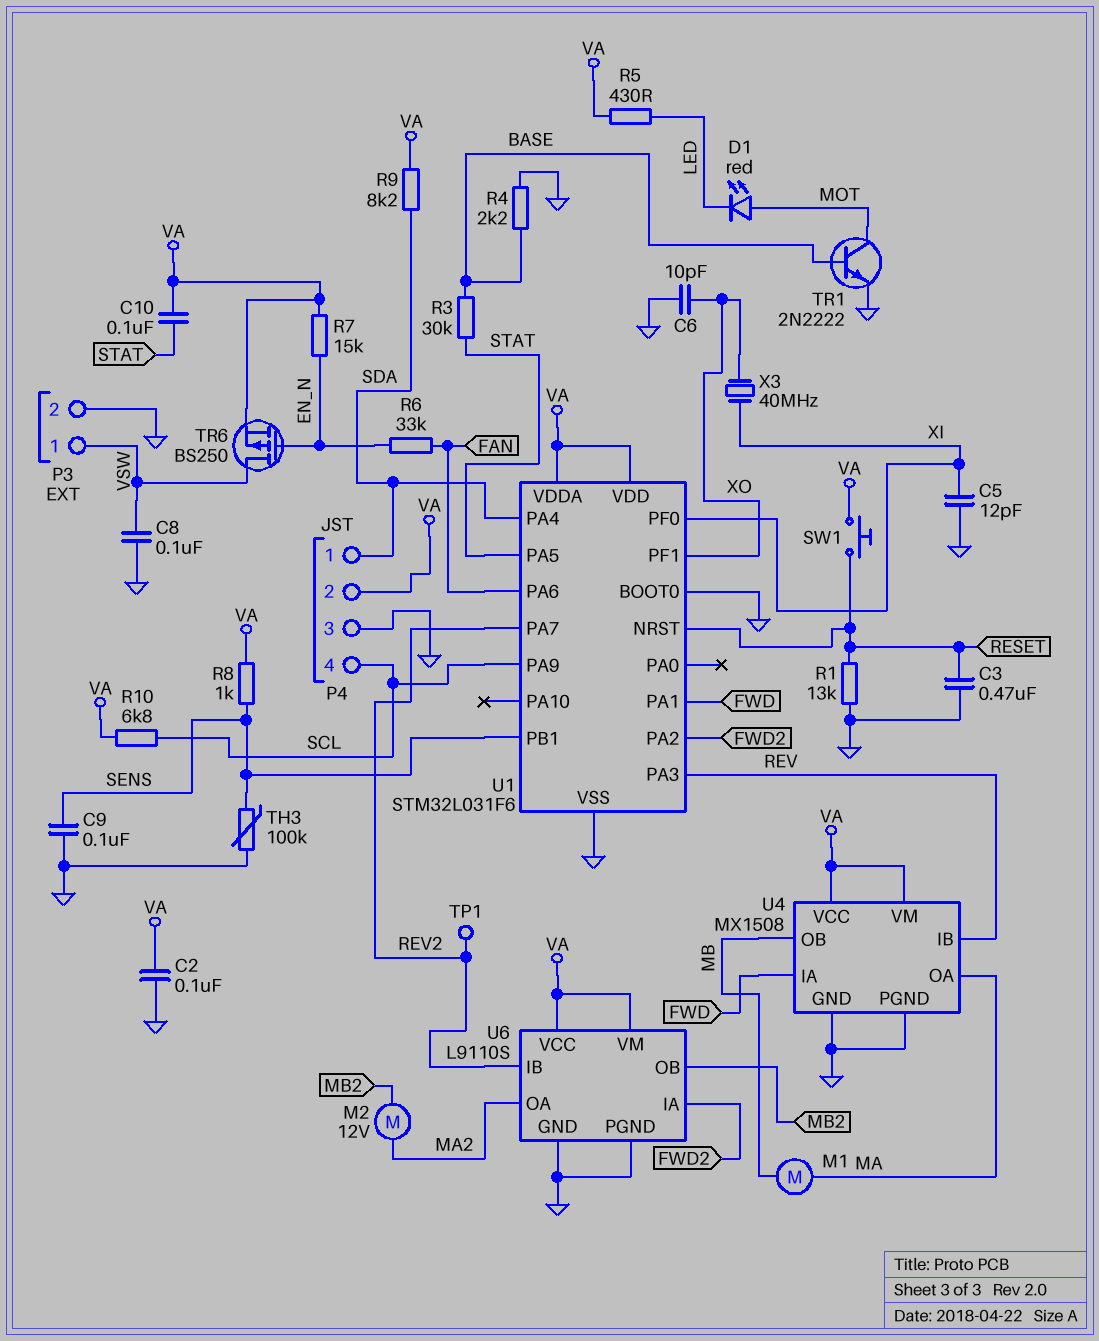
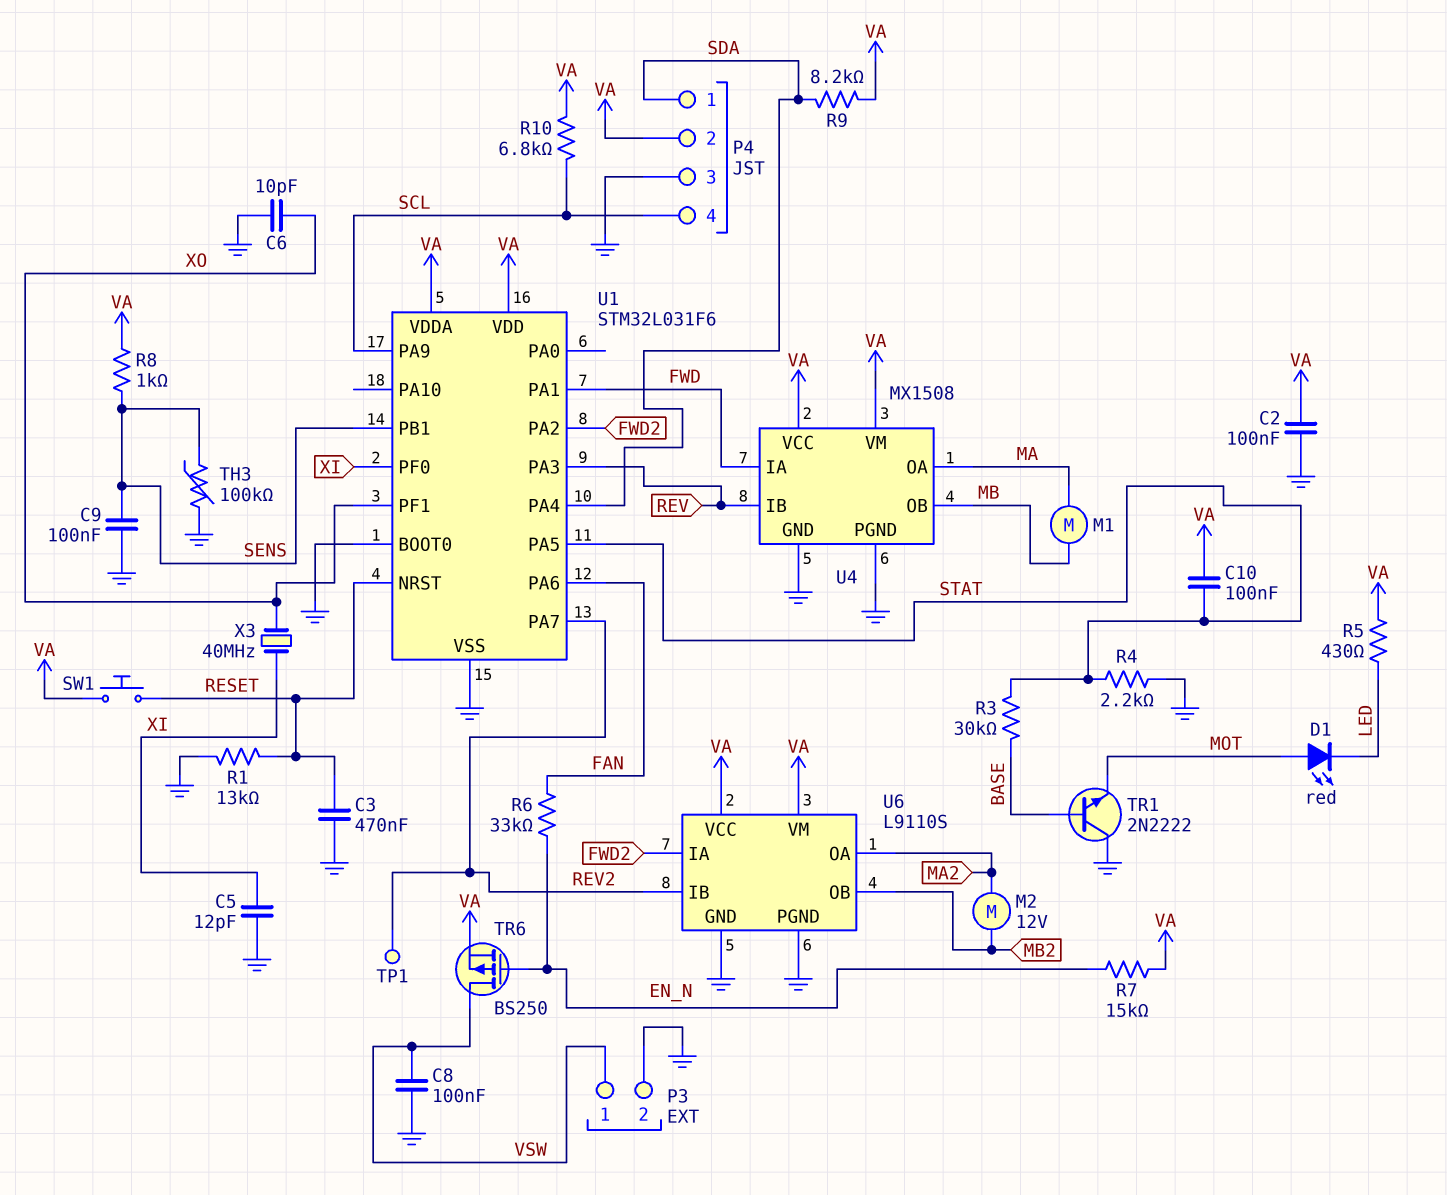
R4: 2.2k (BASE, GND) -> 2.2k (GND, STAT)
TR1: NPN 2N2222 (B BASE, C MOT, E GND) -> NPN 2N2222 (B BASE, C GND, E MOT)

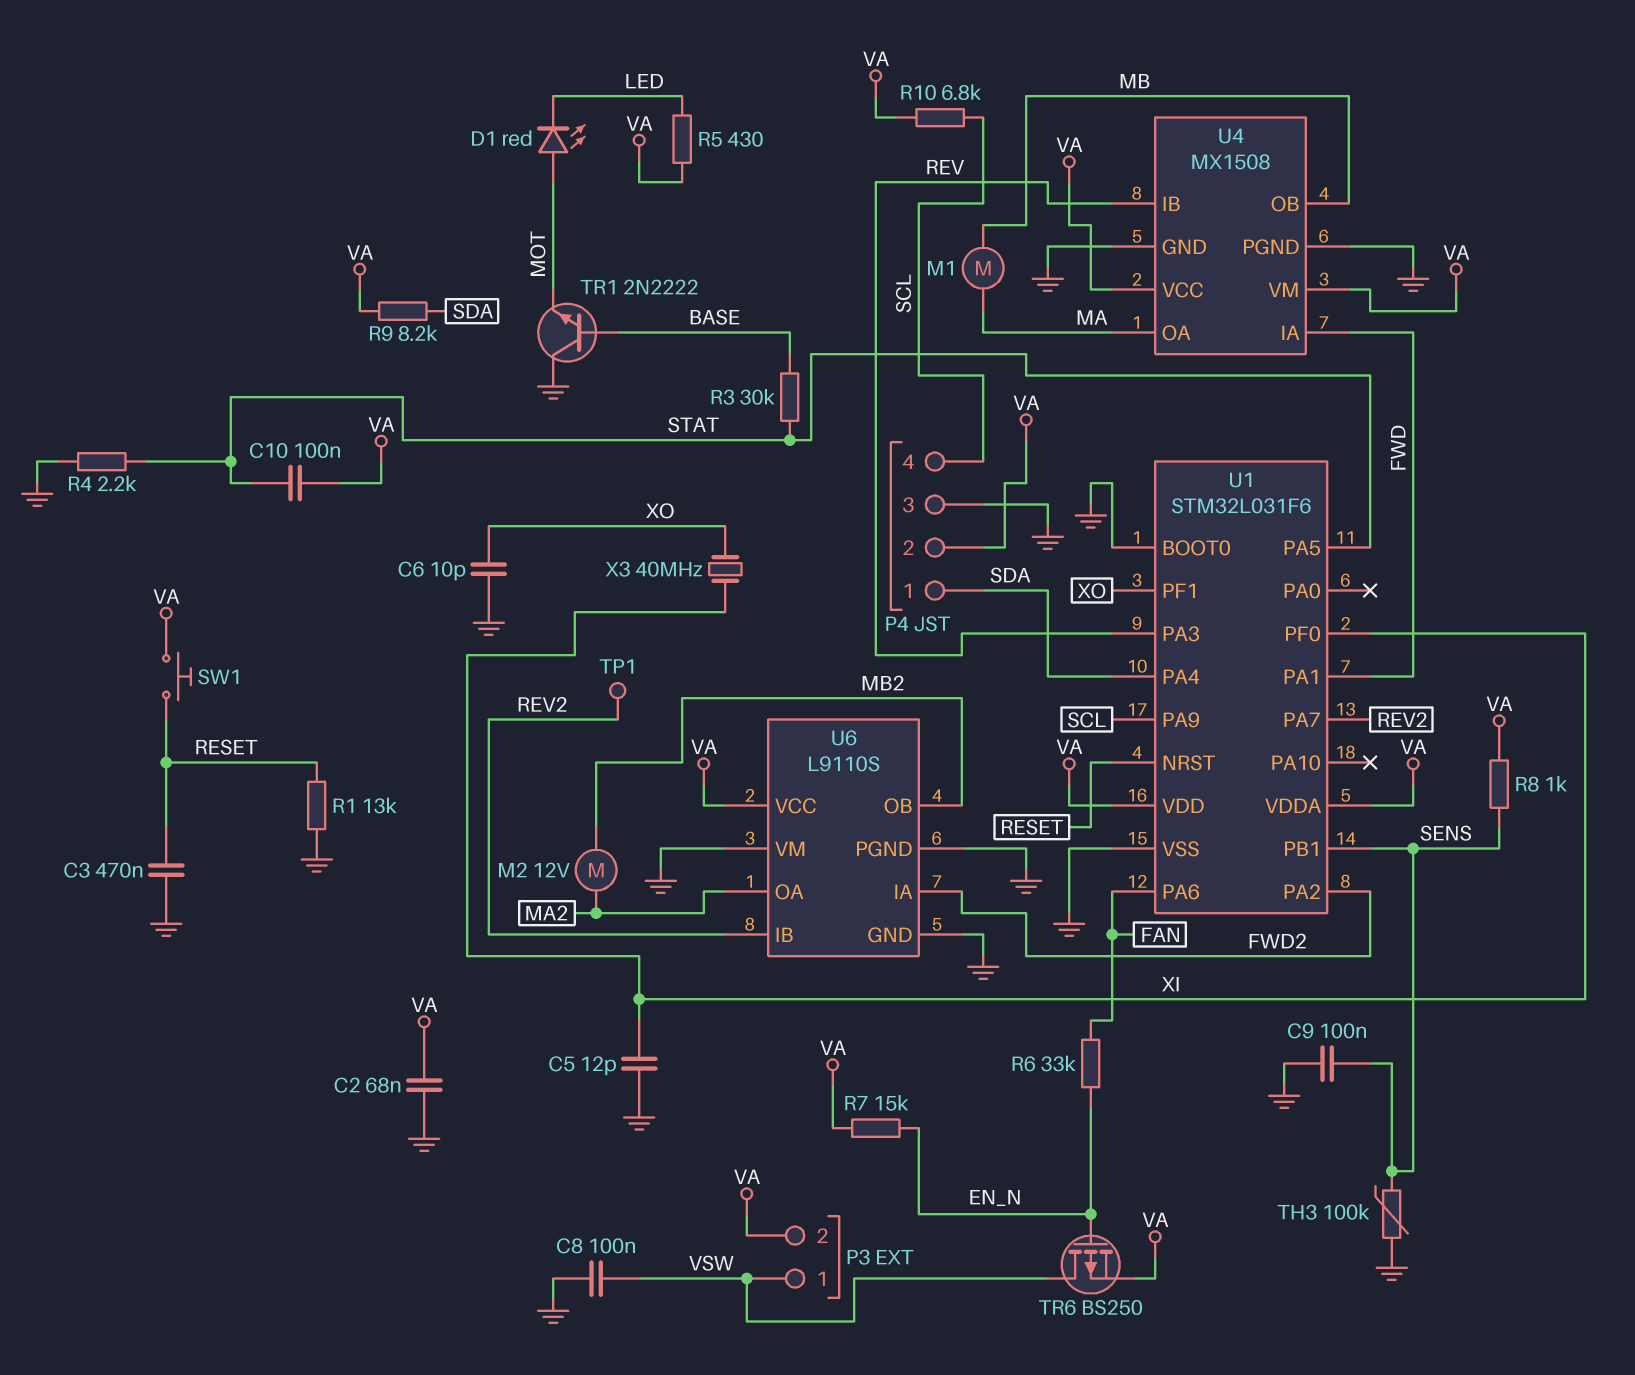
C2: 100nF (GND, VA) -> 68nF (GND, VA)
P3 pin 2: GND -> VA
U6 pin VM: VA -> GND

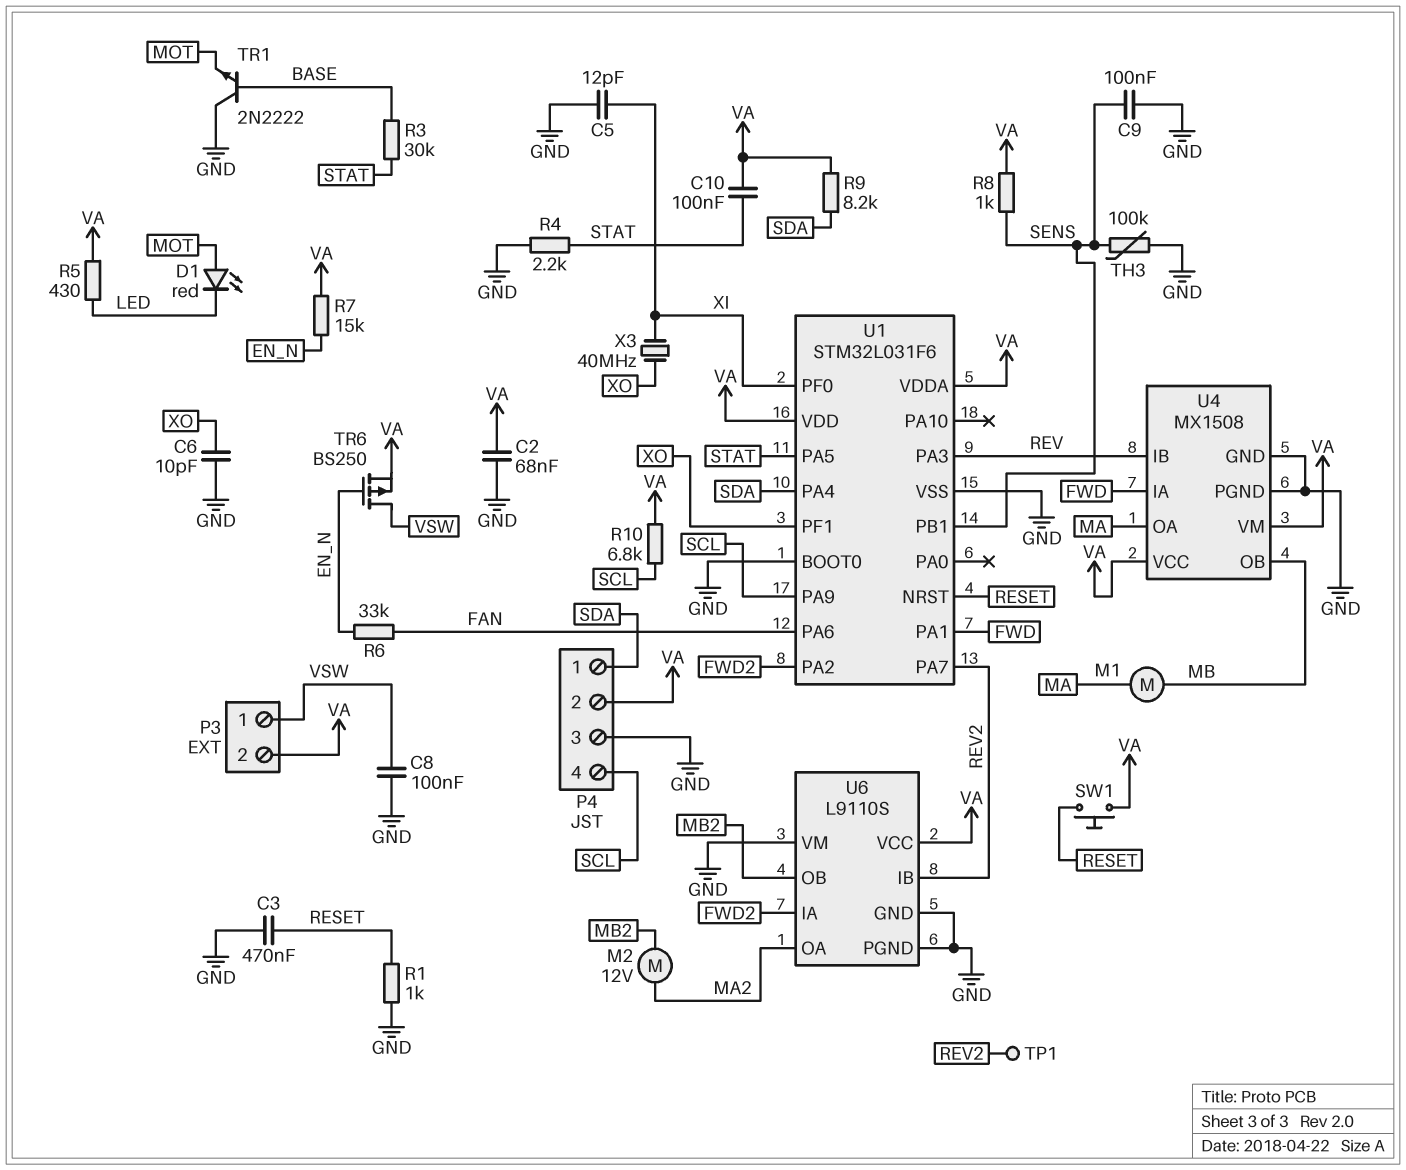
R1: 13k (GND, RESET) -> 1k (GND, RESET)

